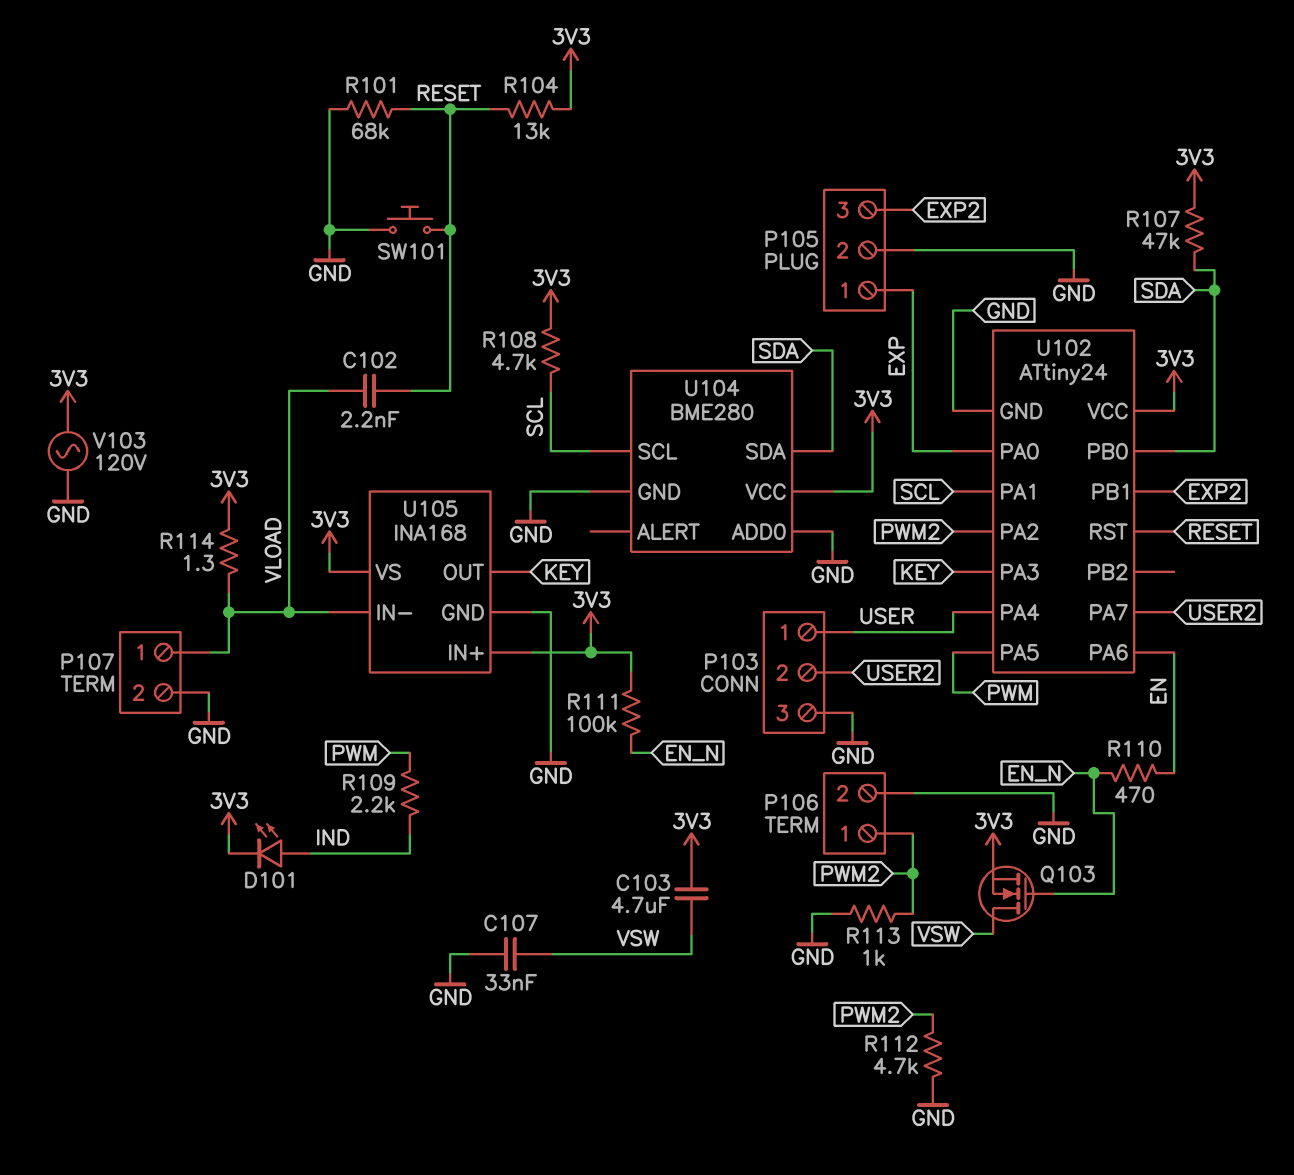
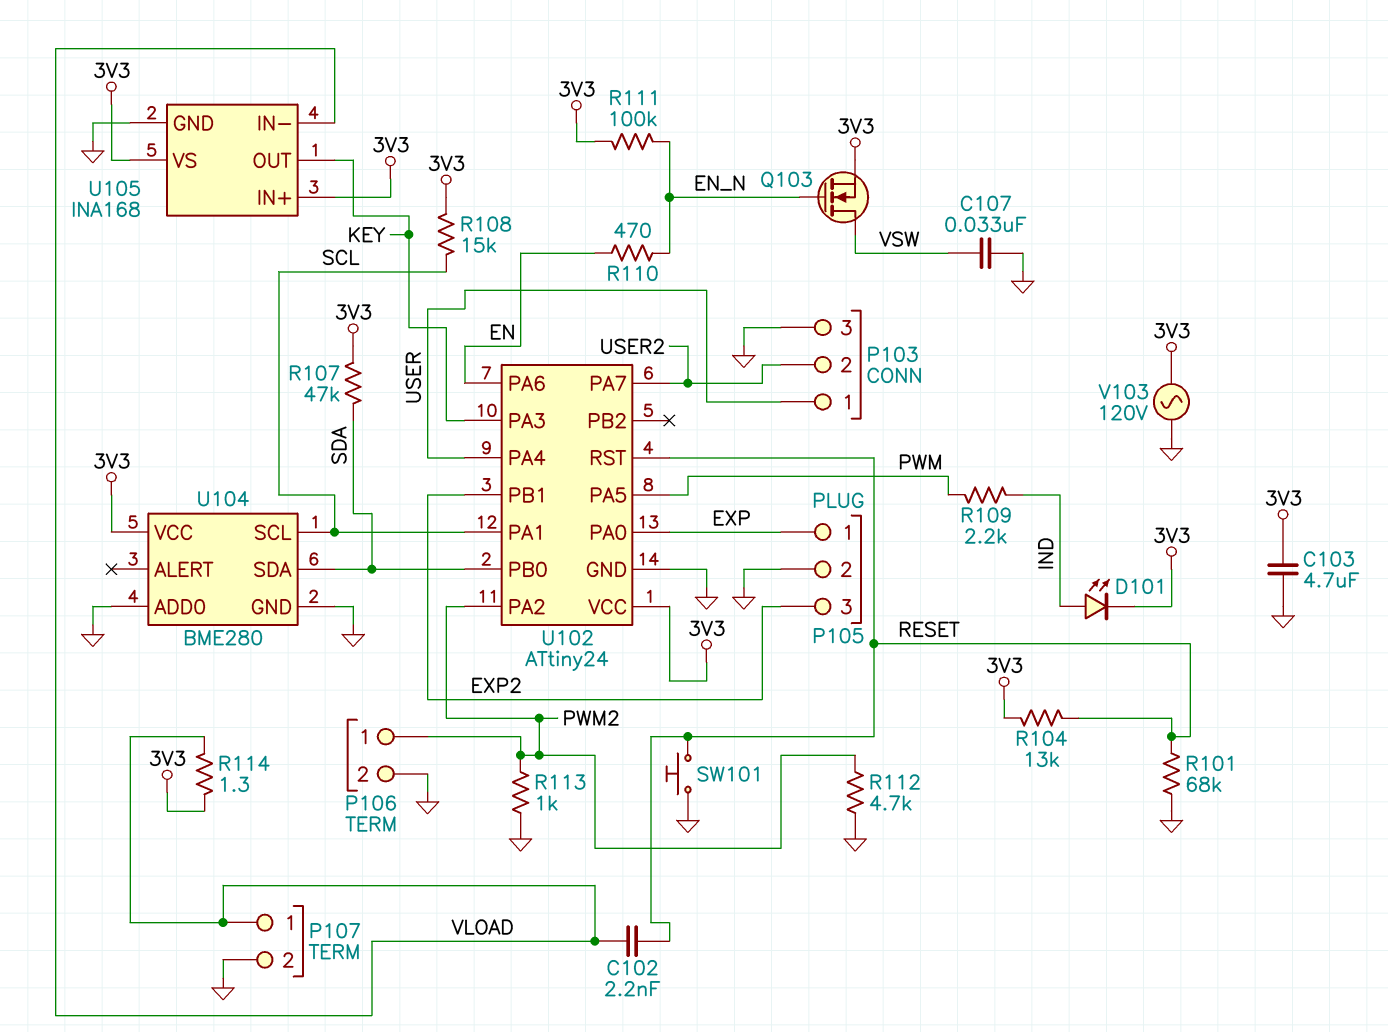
C103: 4.7uF (3V3, VSW) -> 4.7uF (3V3, GND)
R108: 4.7k (3V3, SCL) -> 15k (3V3, SCL)

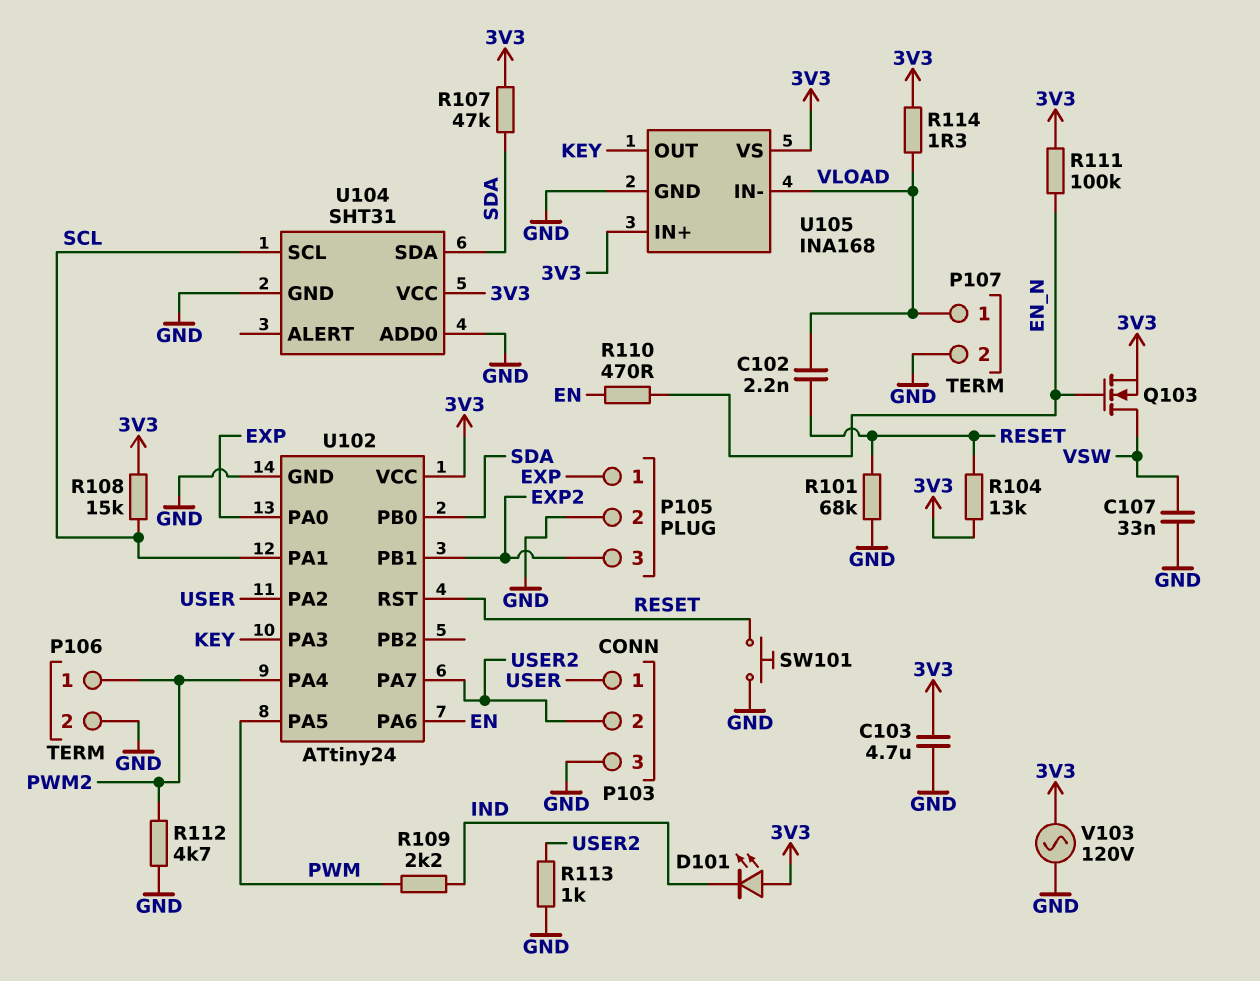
D101: LED (A IND, K 3V3) -> LED (A 3V3, K IND)
R113: 1k (GND, PWM2) -> 1k (GND, USER2)
U102 pin PA2: PWM2 -> USER
U102 pin PA4: USER -> PWM2
U104: BME280 -> SHT31

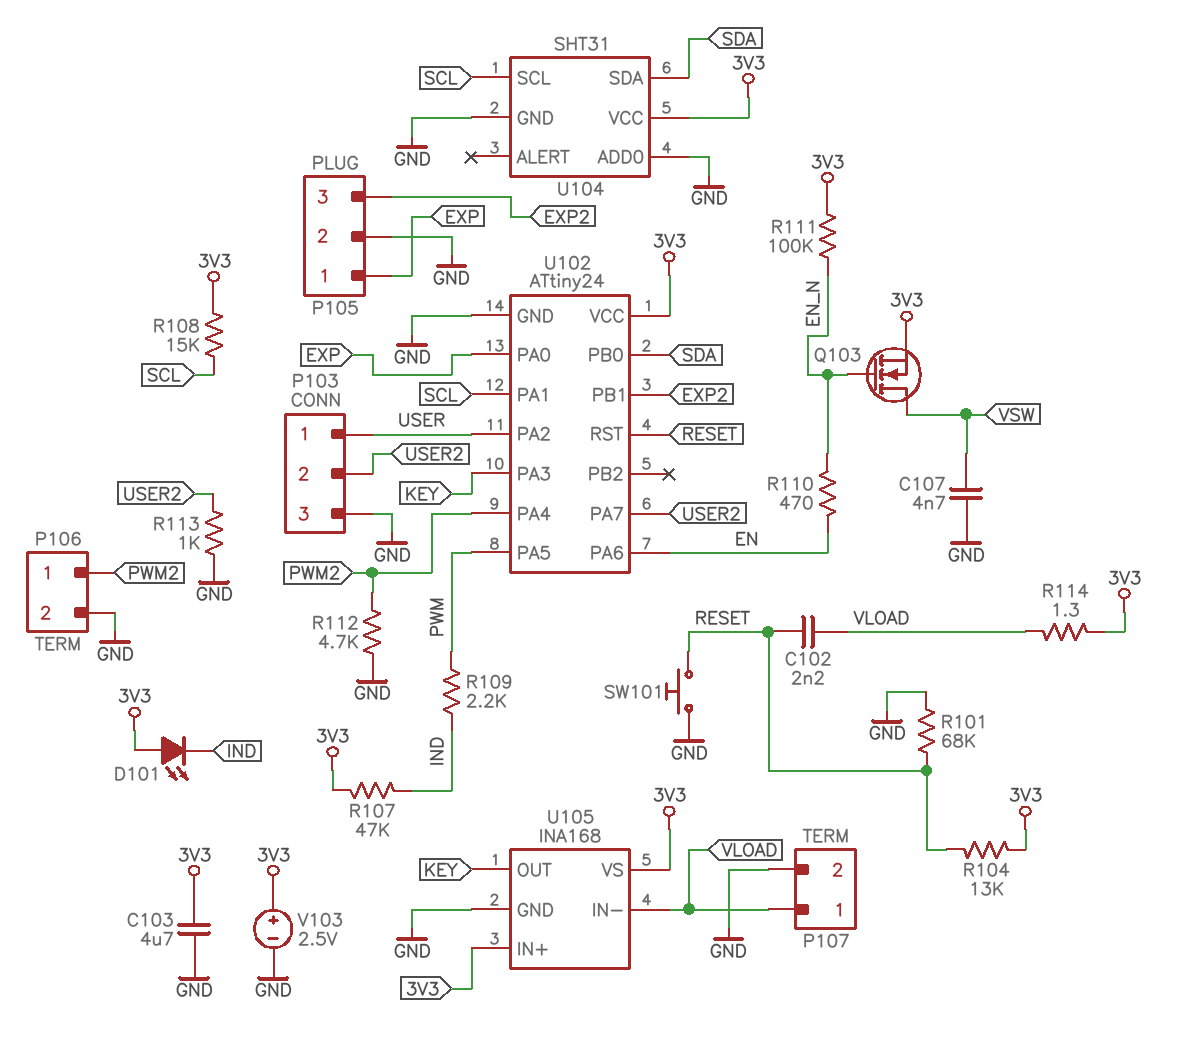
C107: 33nF (GND, VSW) -> 4.7nF (GND, VSW)
R107: 47k (3V3, SDA) -> 47k (3V3, IND)
V103: AC 120V (3V3, GND) -> 2.5V (plus 3V3, minus GND)

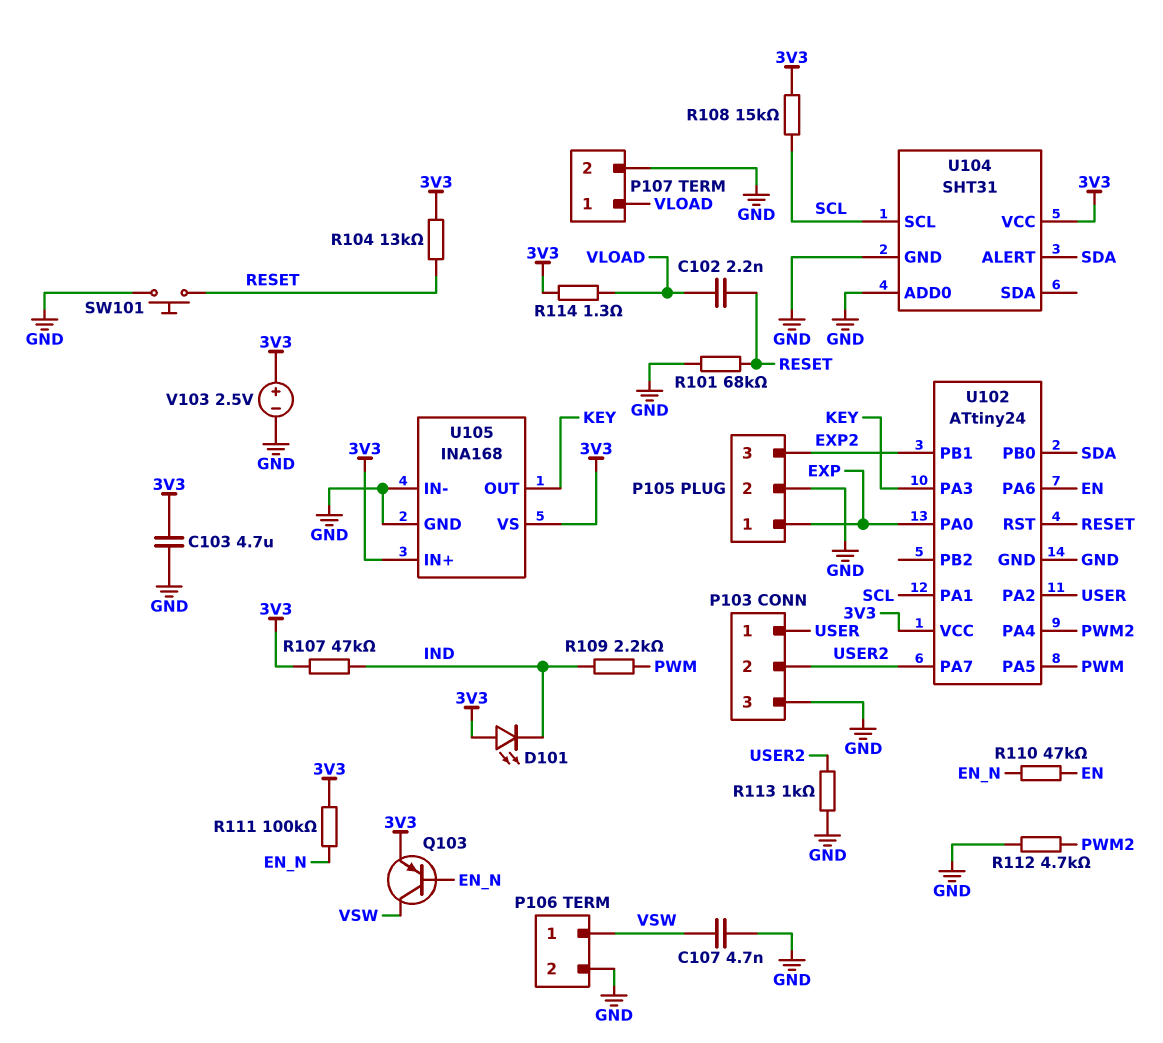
P106 pin 1: PWM2 -> VSW
Q103: NMOS (G EN_N, D VSW, S 3V3) -> PNP (B EN_N, C VSW, E 3V3)
R110: 470 (EN, EN_N) -> 47k (EN, EN_N)
U104 pin ALERT: none -> SDA
U104 pin SDA: SDA -> none
U105 pin IN-: VLOAD -> GND

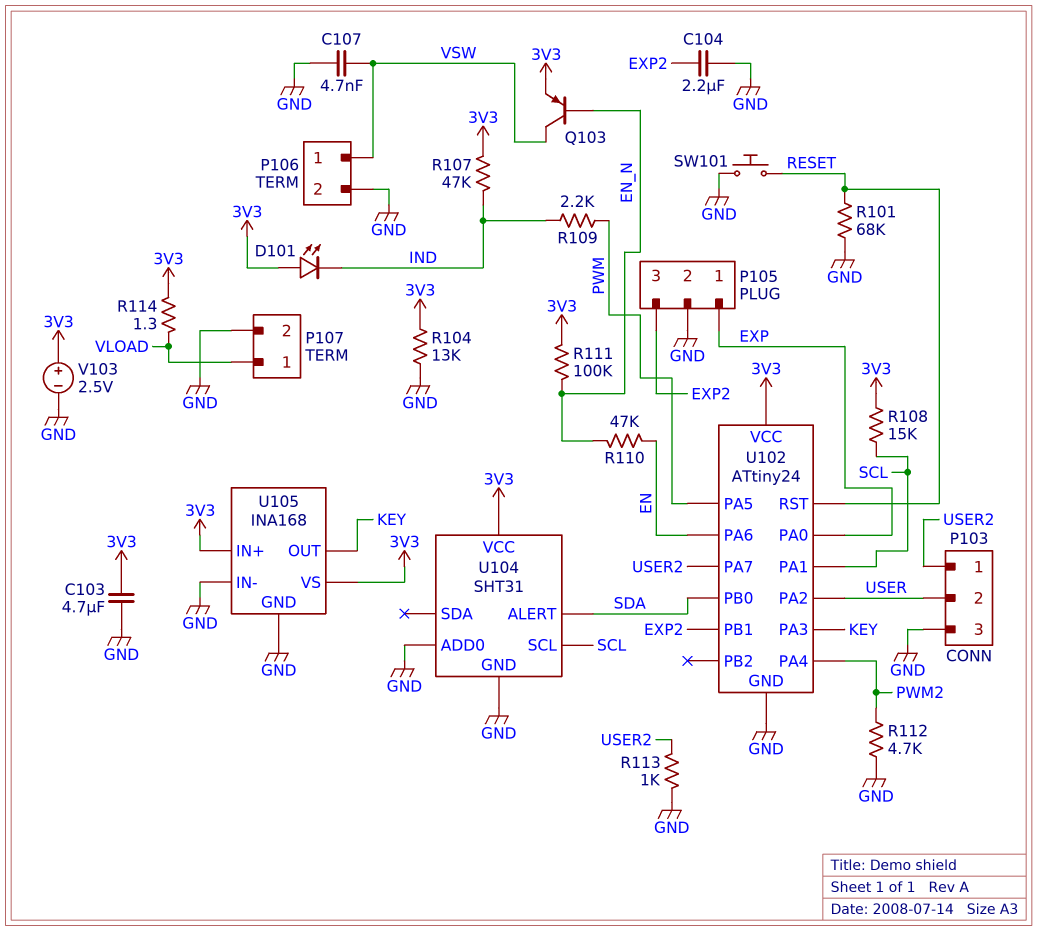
C102: 2.2nF (RESET, VLOAD) -> none
C104: none -> 2.2uF (EXP2, GND)
P103 pin 1: USER -> USER2
P103 pin 2: USER2 -> USER
R104: 13k (3V3, RESET) -> 13k (3V3, GND)

